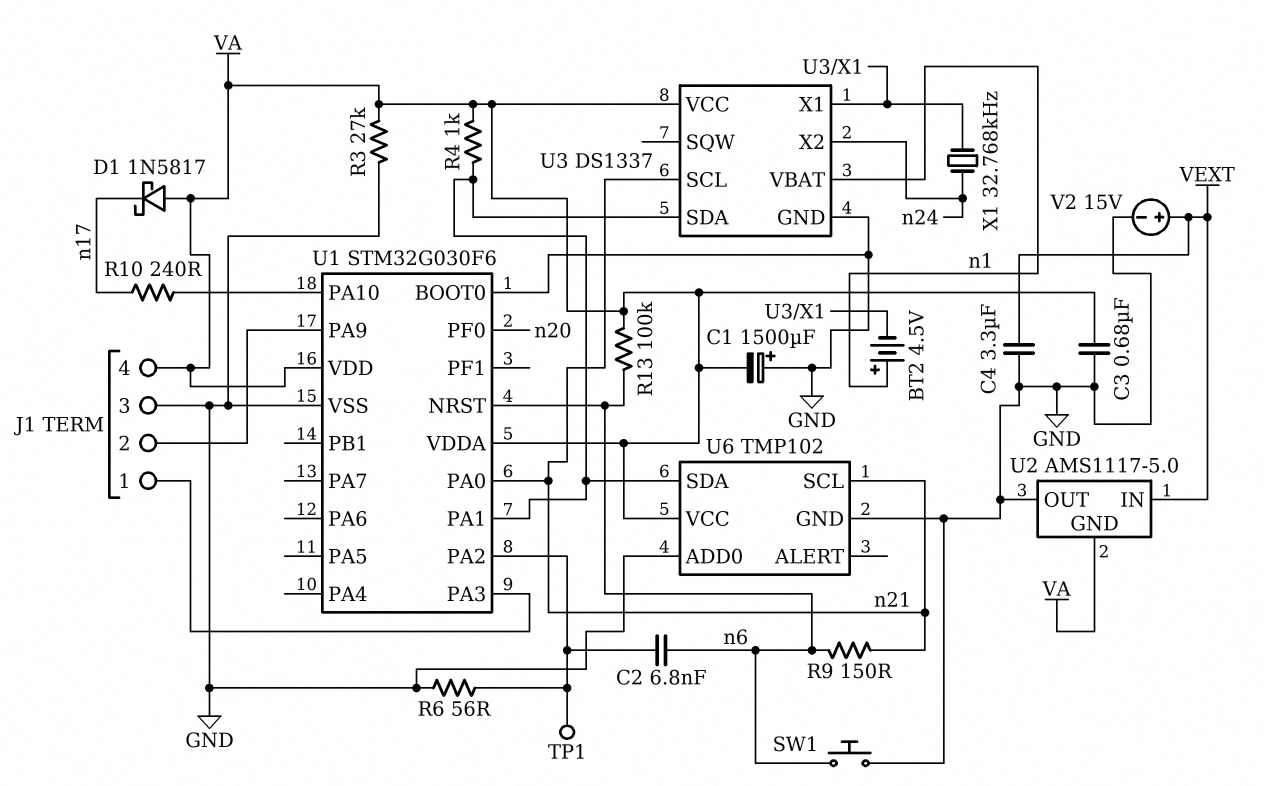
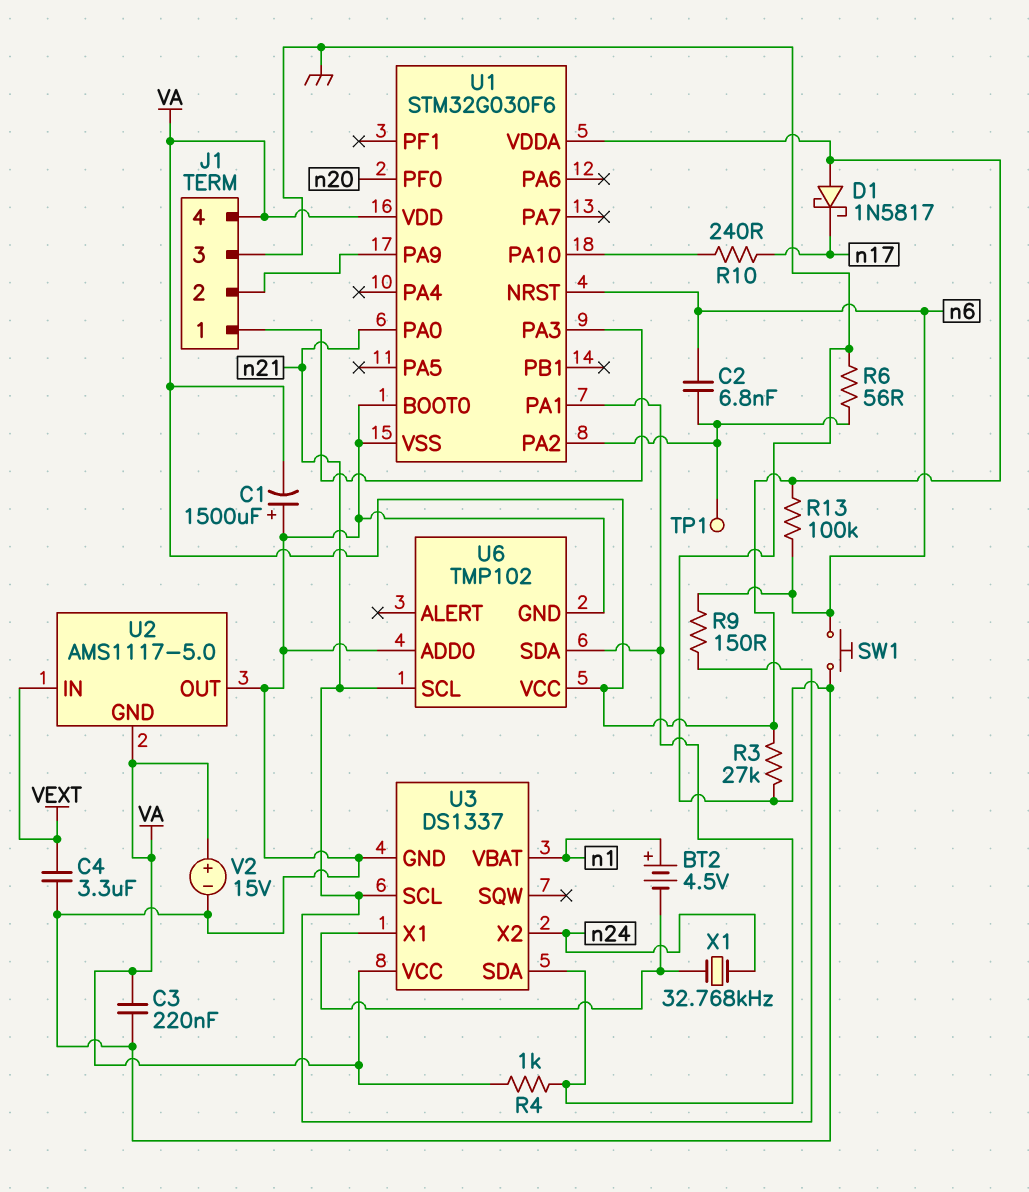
C3: 680nF (GND, VA) -> 220nF (GND, VA)
V2: 15V (plus VEXT, minus GND) -> 15V (plus VA, minus GND)

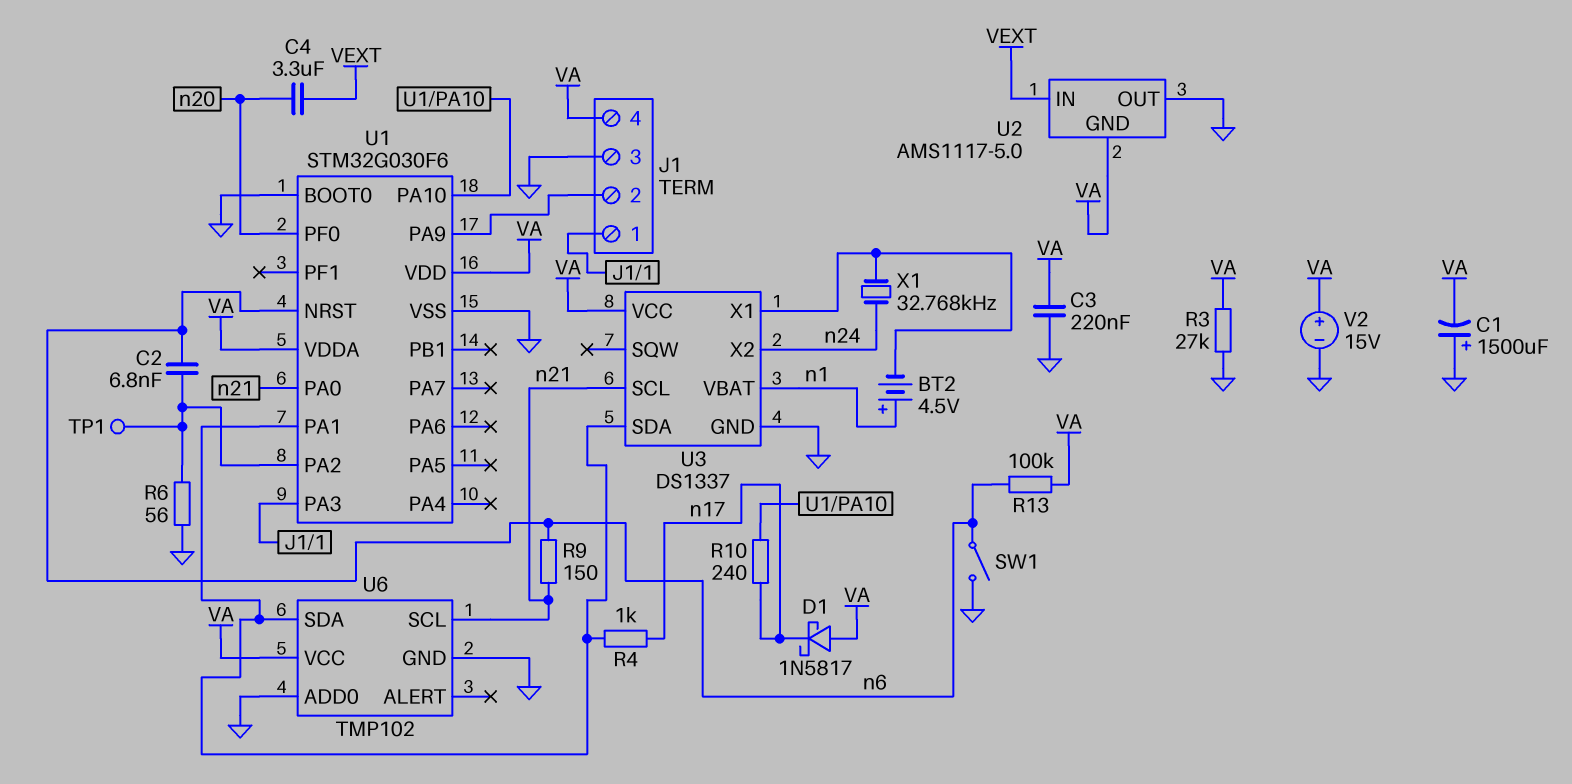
C4: 3.3uF (GND, VEXT) -> 3.3uF (VEXT, n20)
R4: 1k (U1/PA1, VA) -> 1k (U1/PA1, n17)
SW1: button (GND, n6) -> switch (GND, n6)

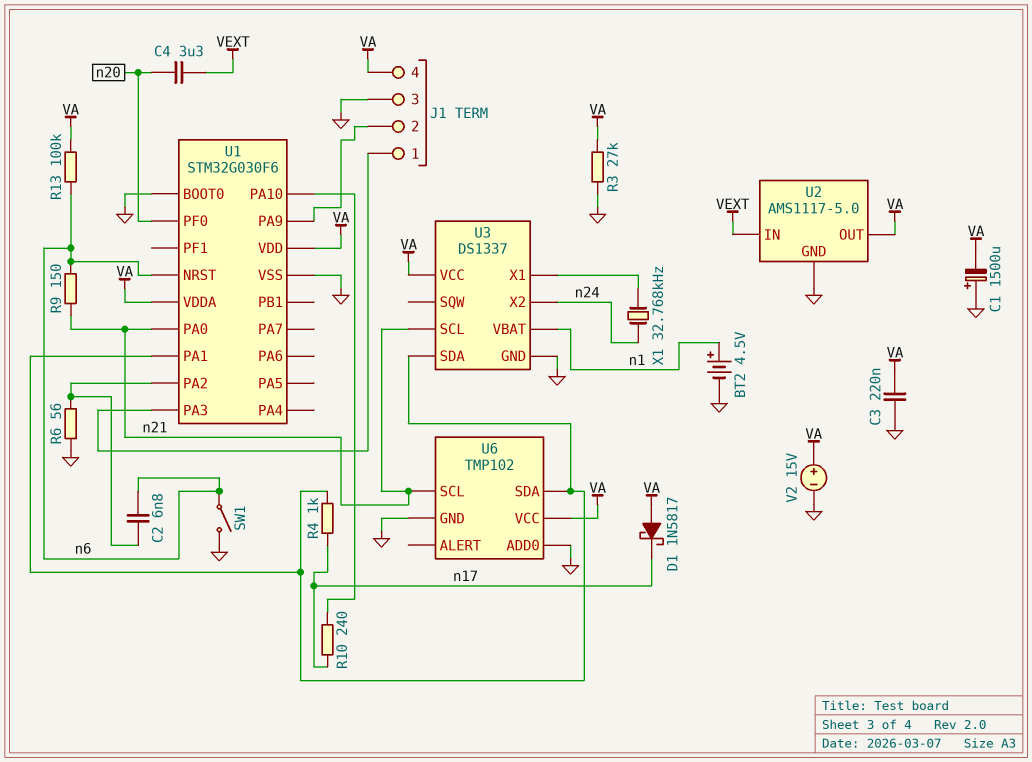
BT2: 4.5V (plus n1, minus U3/X1) -> 4.5V (plus n1, minus GND)
TP1: test point (U1/PA2) -> none
U2 pin GND: VA -> GND
U2 pin OUT: GND -> VA

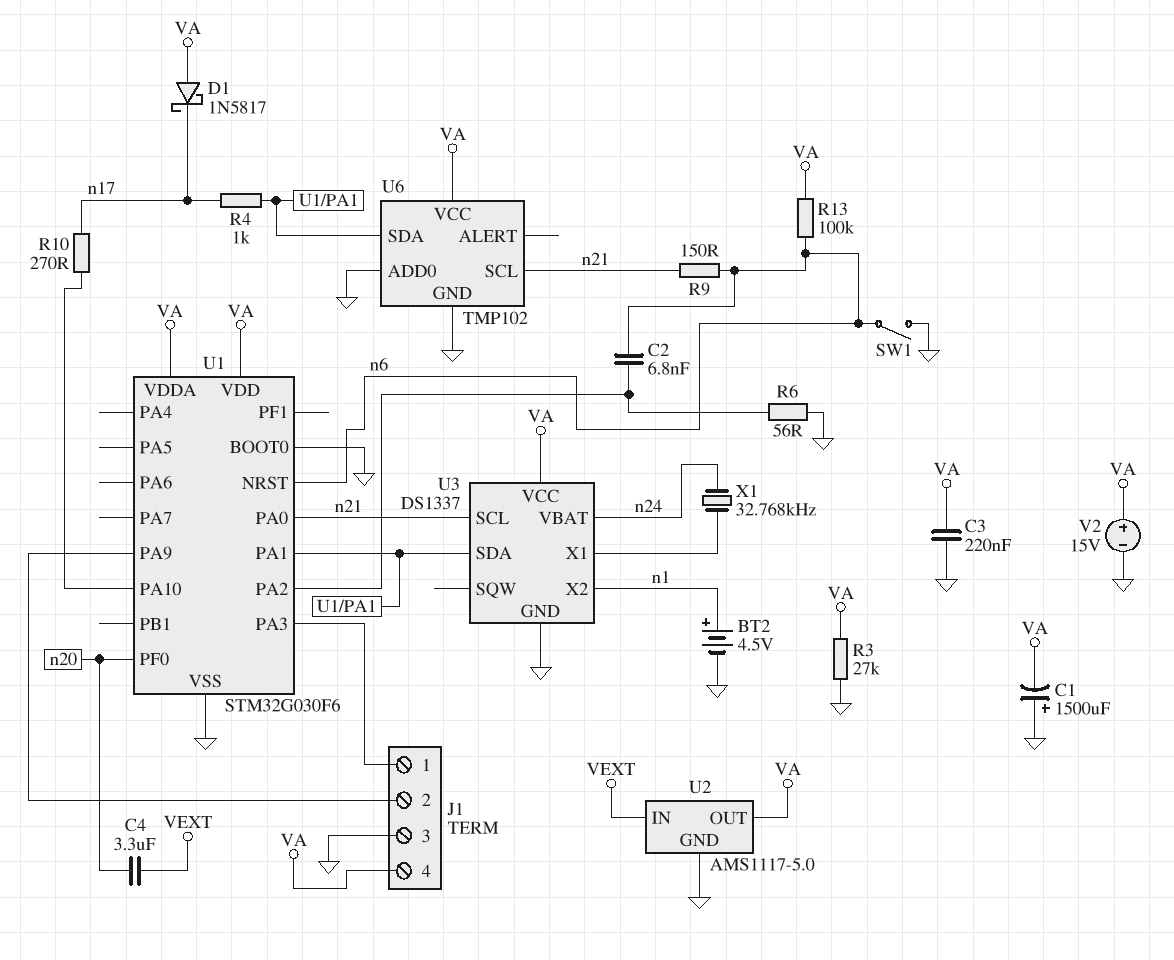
R10: 240 (U1/PA10, n17) -> 270 (U1/PA10, n17)
U3 pin VBAT: n1 -> n24
U3 pin X2: n24 -> n1

